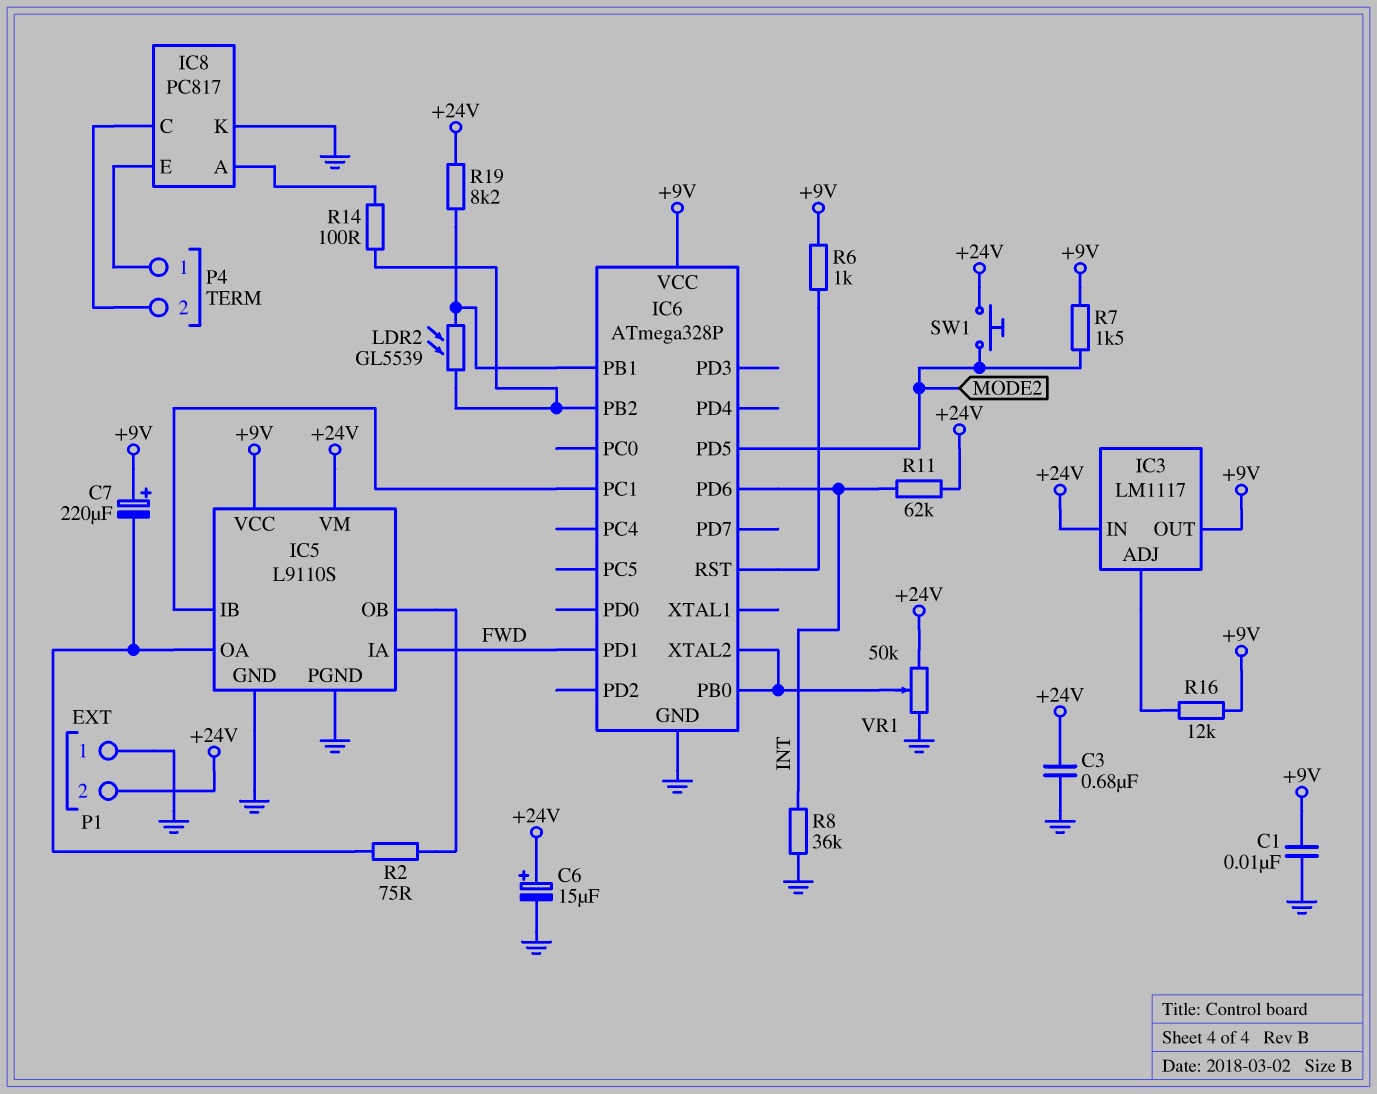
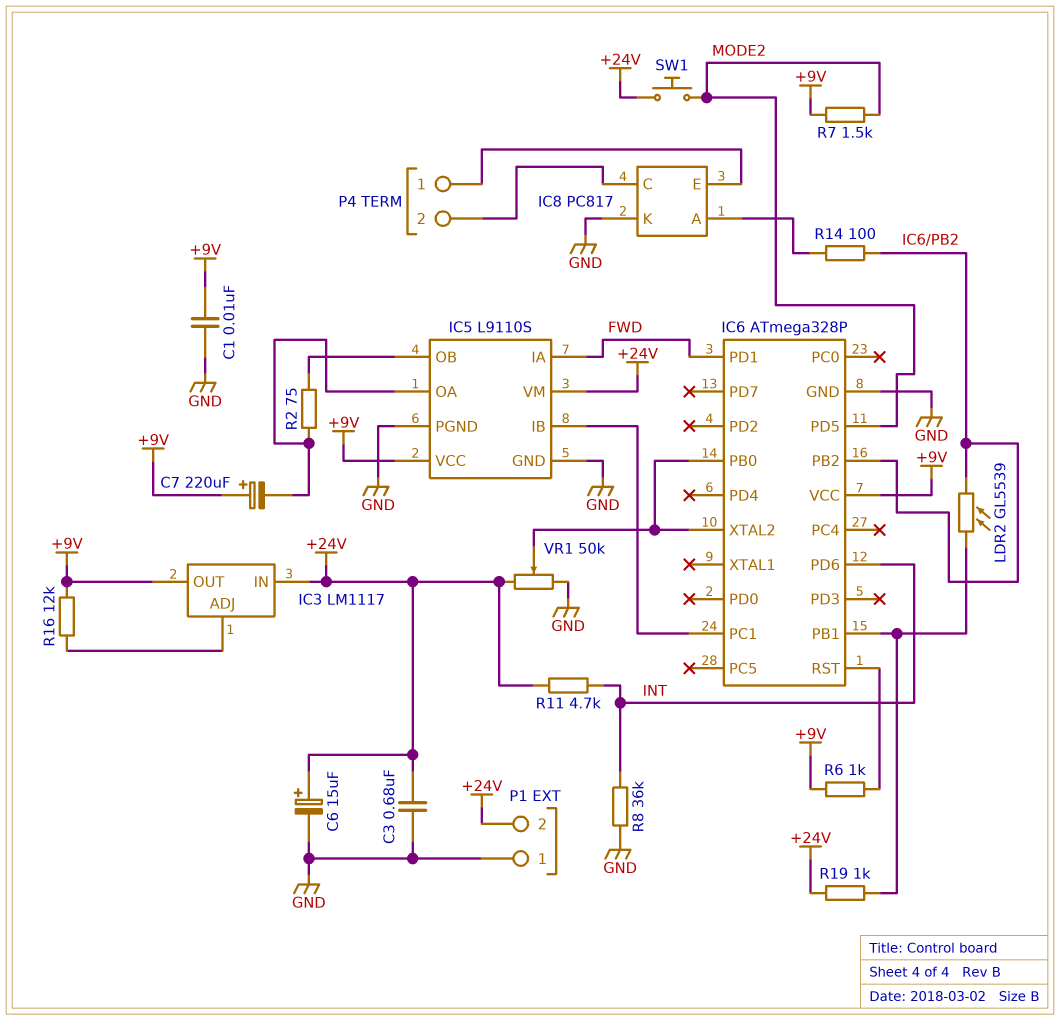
R11: 62k (+24V, INT) -> 4.7k (+24V, INT)
R19: 8.2k (+24V, IC6/PB1) -> 1k (+24V, IC6/PB1)

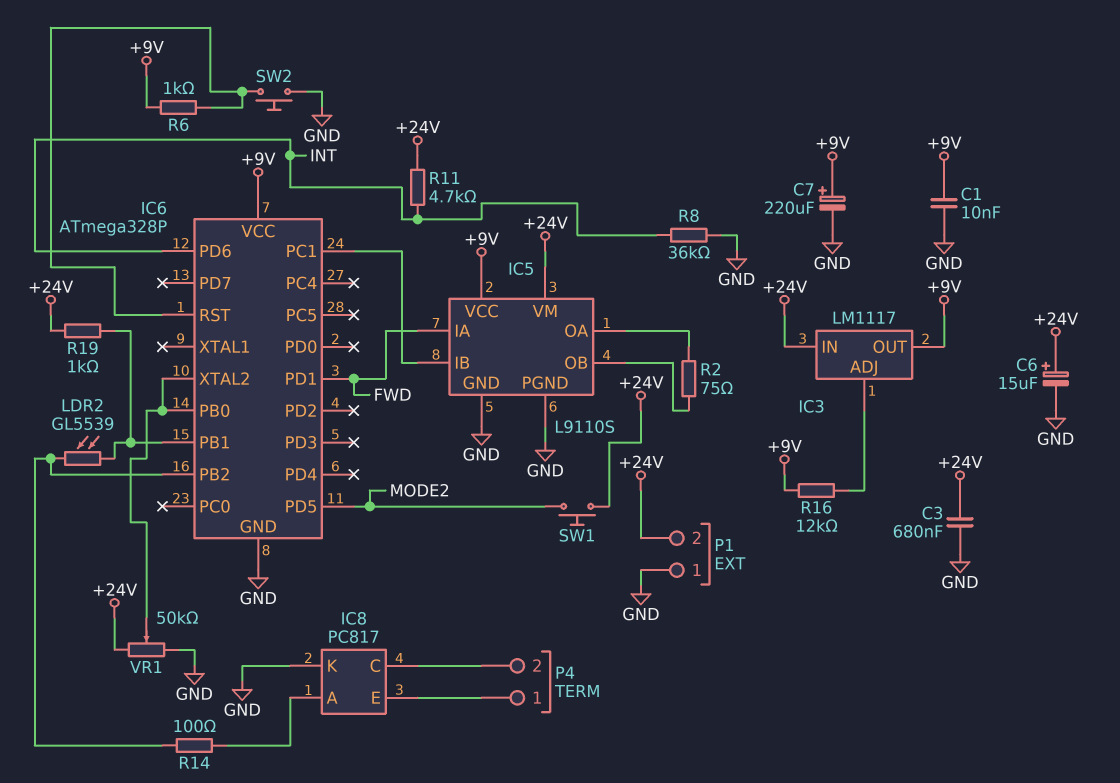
C7: 220uF (plus +9V, minus IC5/OA) -> 220uF (plus +9V, minus GND)
R7: 1.5k (+9V, MODE2) -> none
SW2: none -> button (GND, IC6/RST)

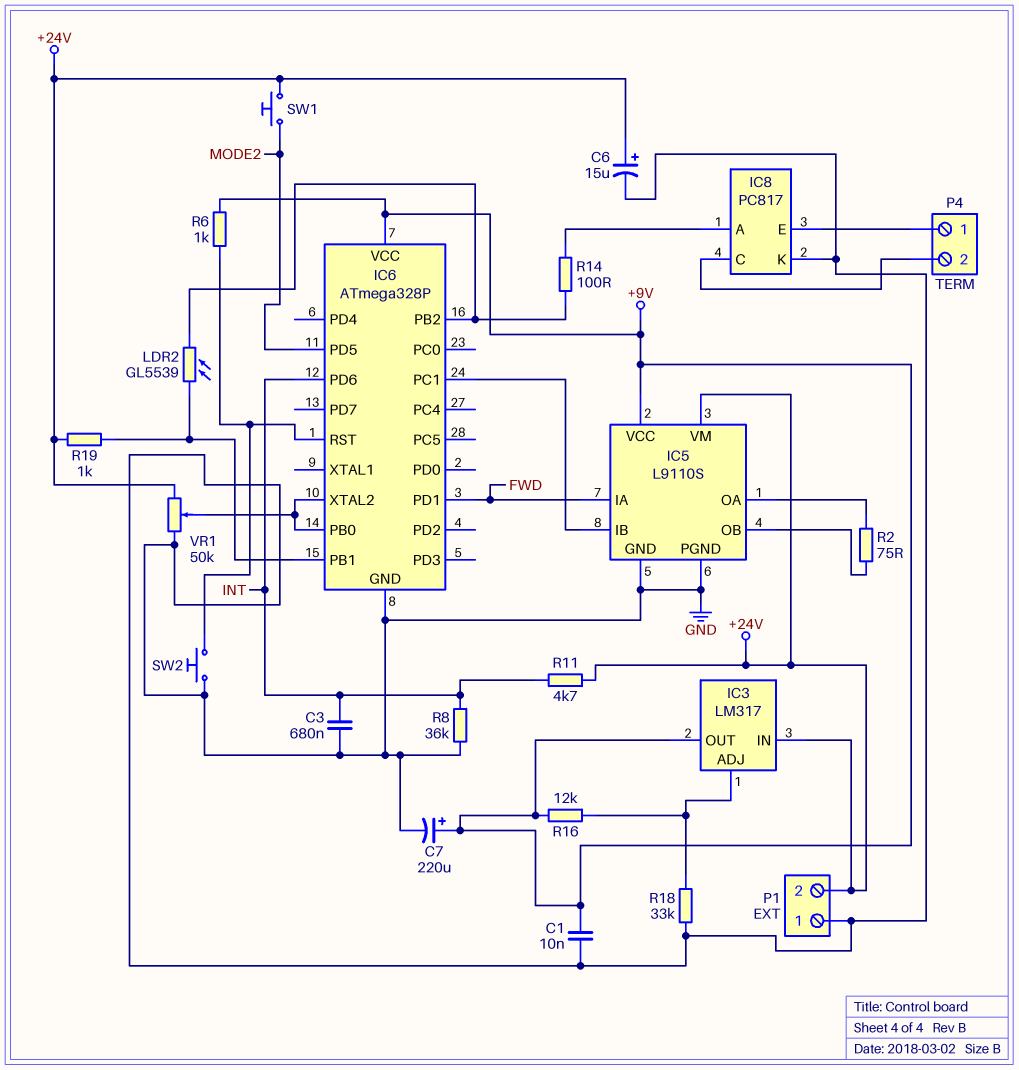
C3: 680nF (+24V, GND) -> 680nF (GND, INT)
IC3: LM1117 -> LM317
R18: none -> 33k (GND, IC3/ADJ)

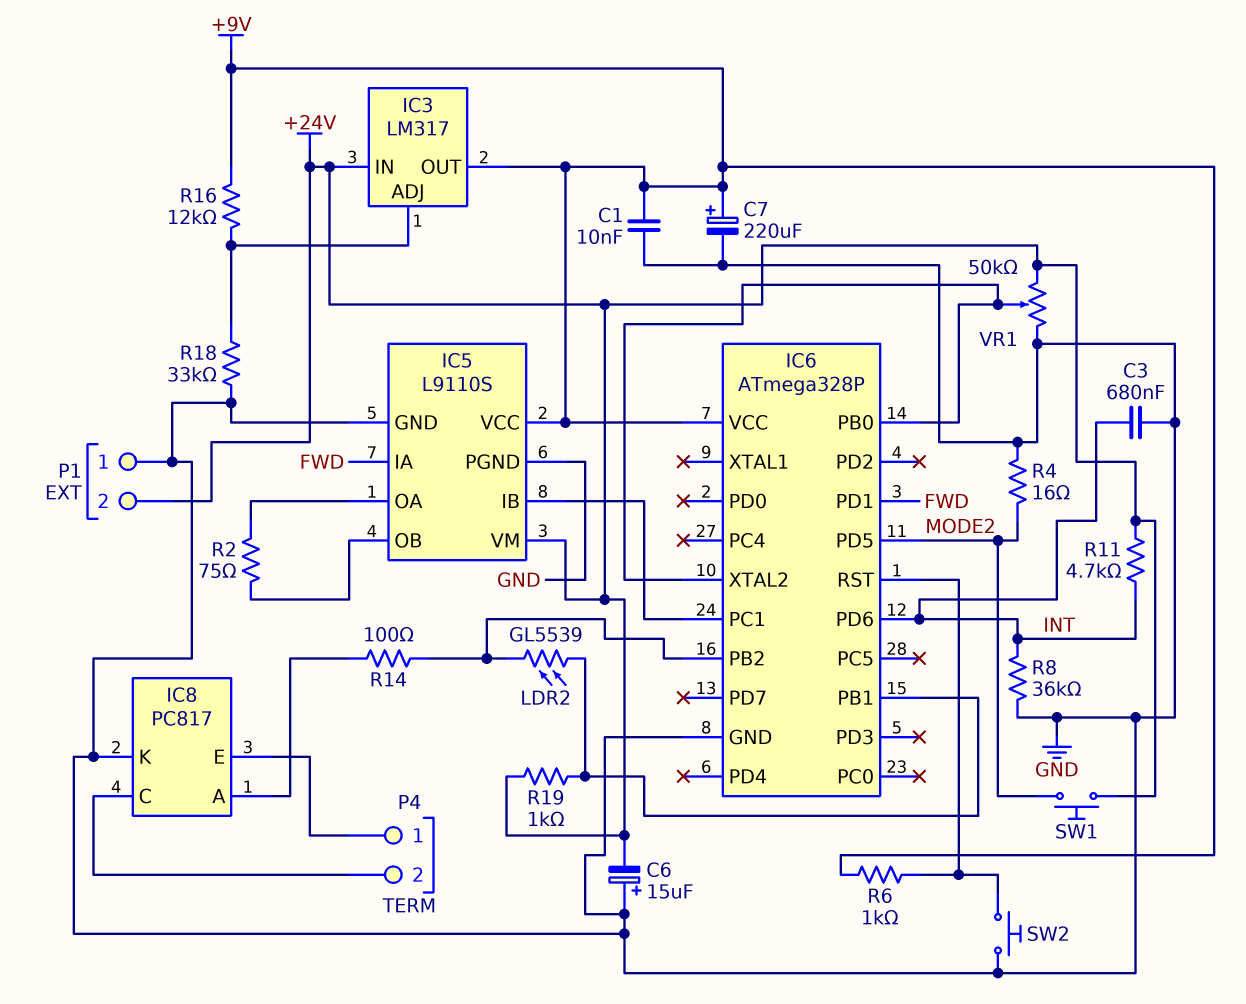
C6: 15uF (plus +24V, minus GND) -> 15uF (plus GND, minus +24V)
R4: none -> 16 (GND, MODE2)

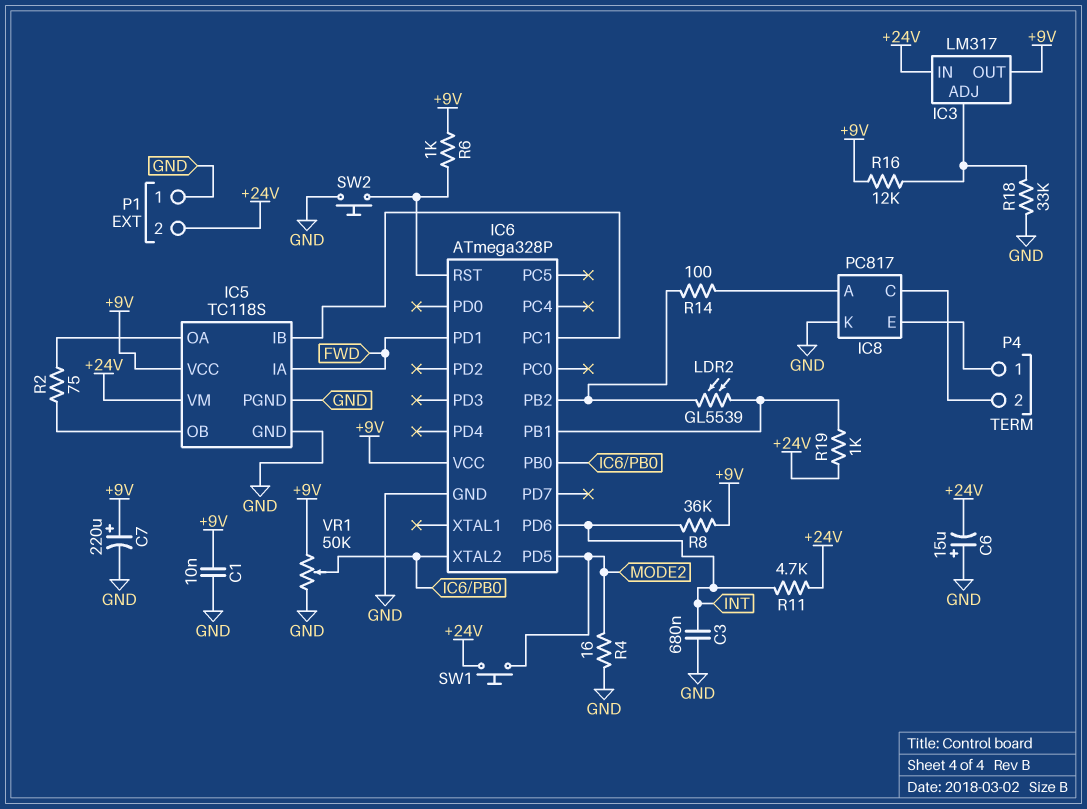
IC5: L9110S -> TC118S
R8: 36k (GND, INT) -> 36k (+9V, INT)
VR1: 50k (+24V, GND, wiper IC6/PB0) -> 50k (+9V, GND, wiper IC6/PB0)

